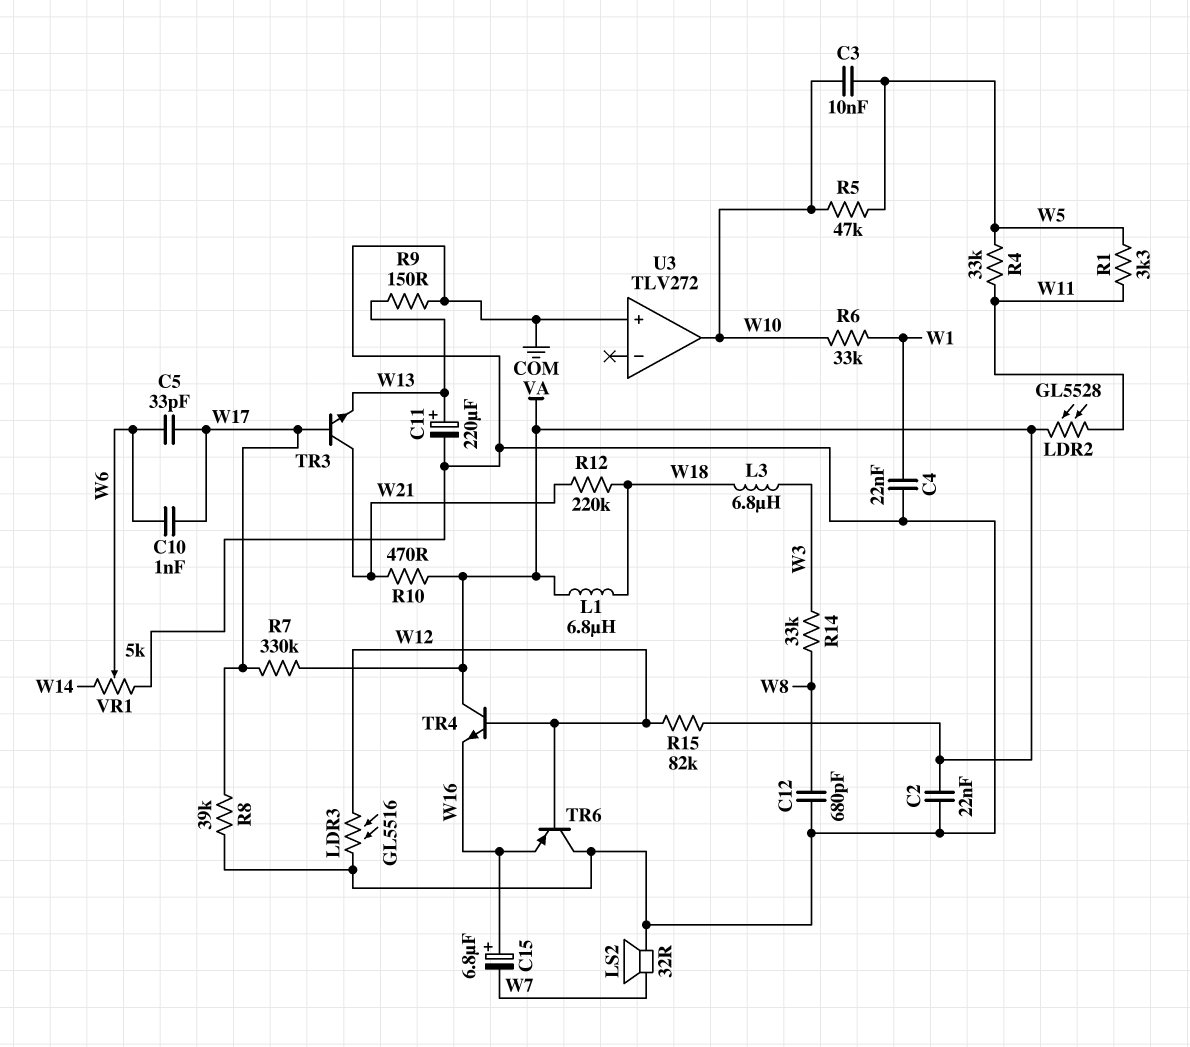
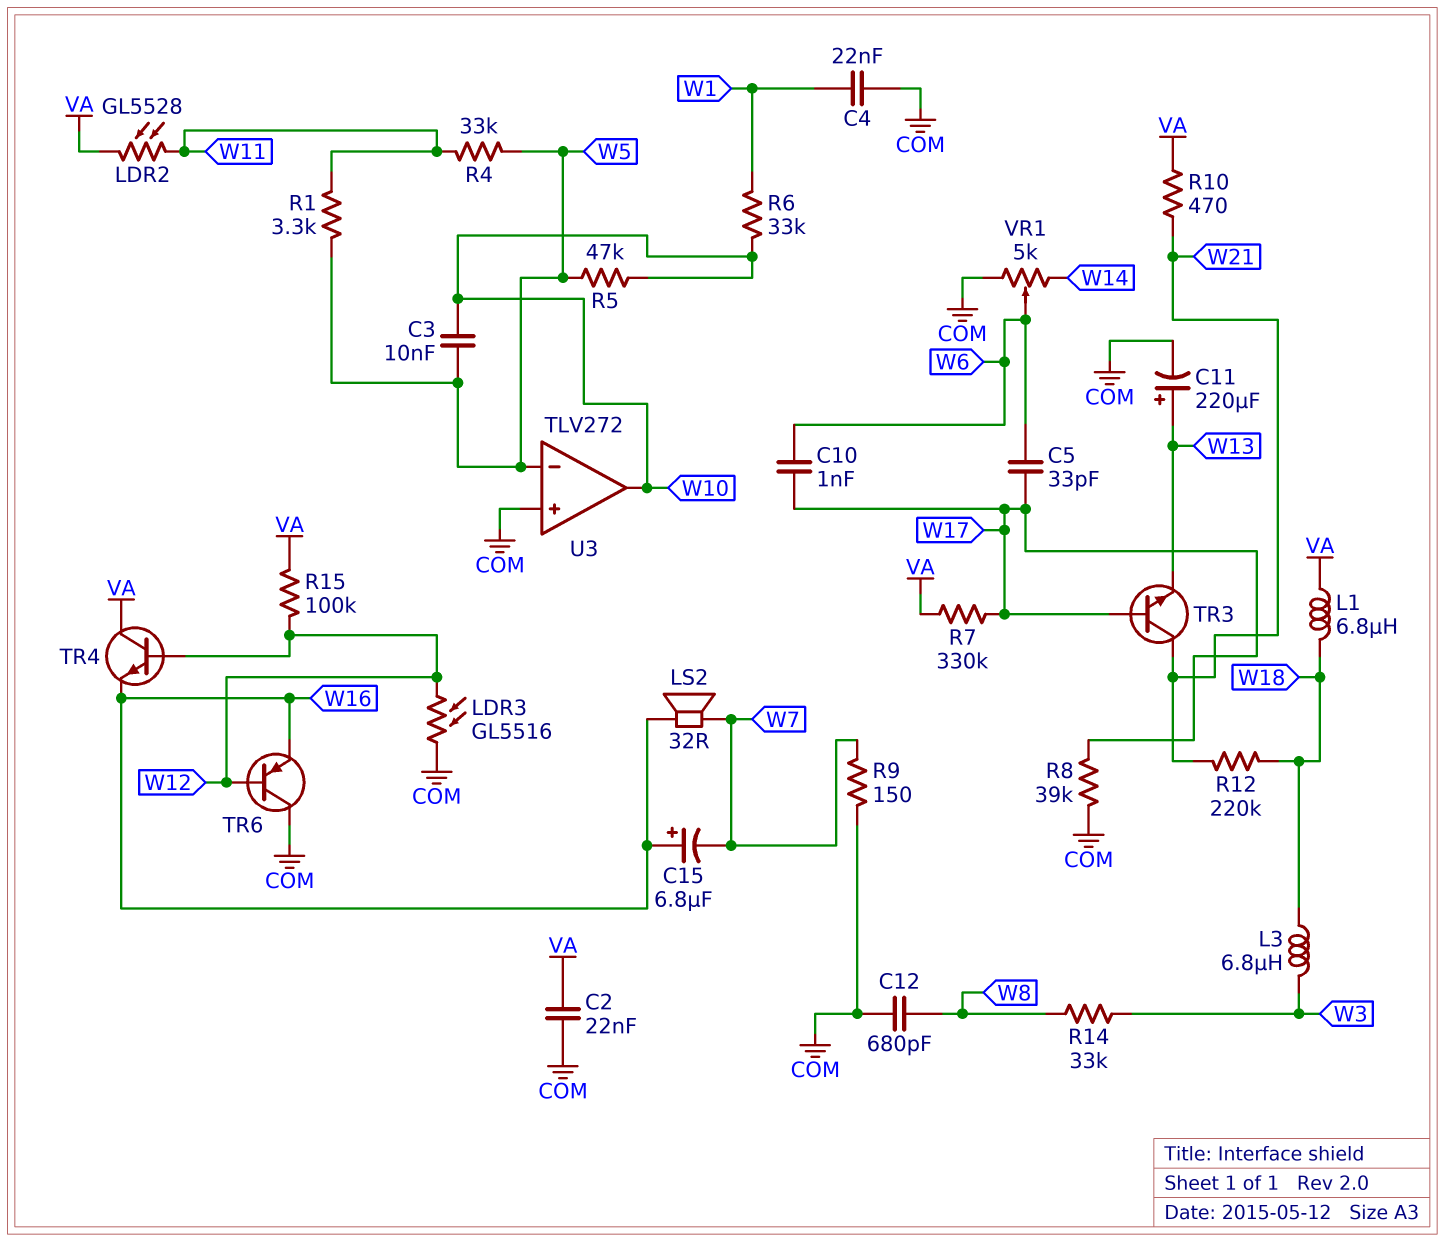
LS2: speaker 32R (COM, W7) -> speaker 32R (W7, W16)
R9: 150 (COM, W13) -> 150 (COM, W7)
R15: 82k (VA, W12) -> 100k (VA, W12)
U3 pin in-: none -> W5

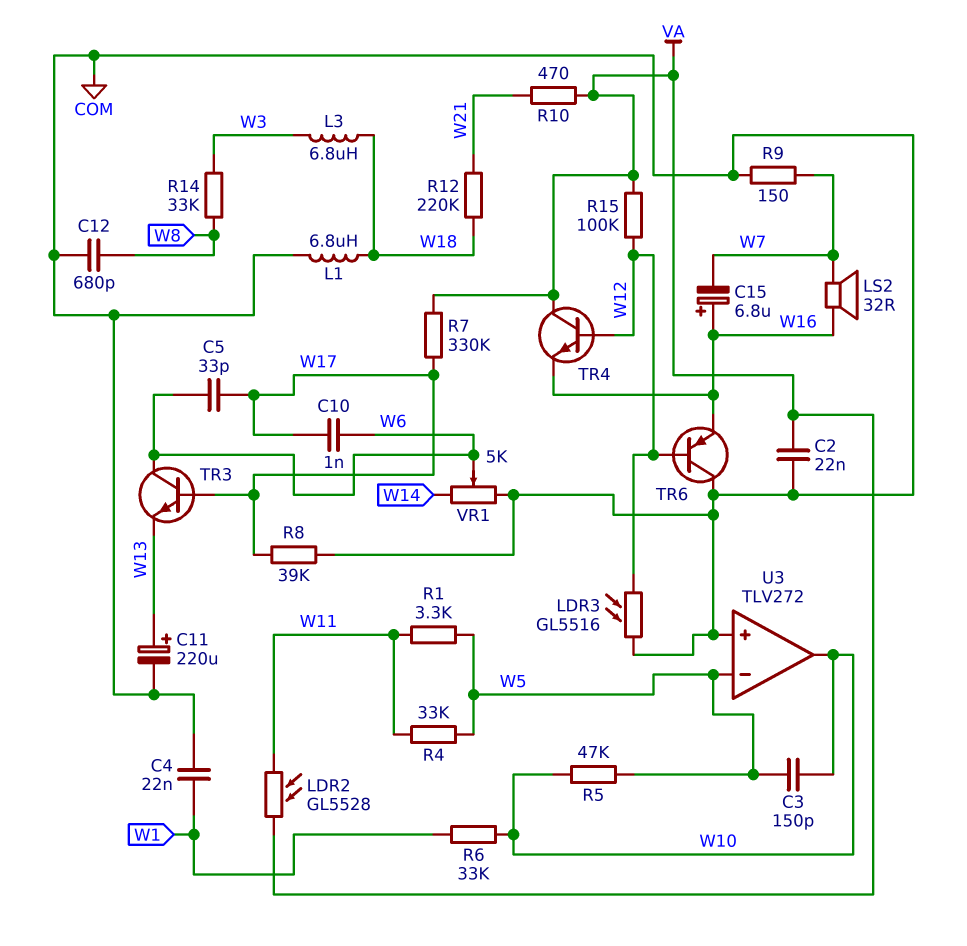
C3: 10nF (W5, W10) -> 150pF (W5, W10)
L1: 6.8uH (VA, W18) -> 6.8uH (COM, W18)
TR3: NPN (B W17, C W21, E W13) -> NPN (B W17, C W6, E W13)

